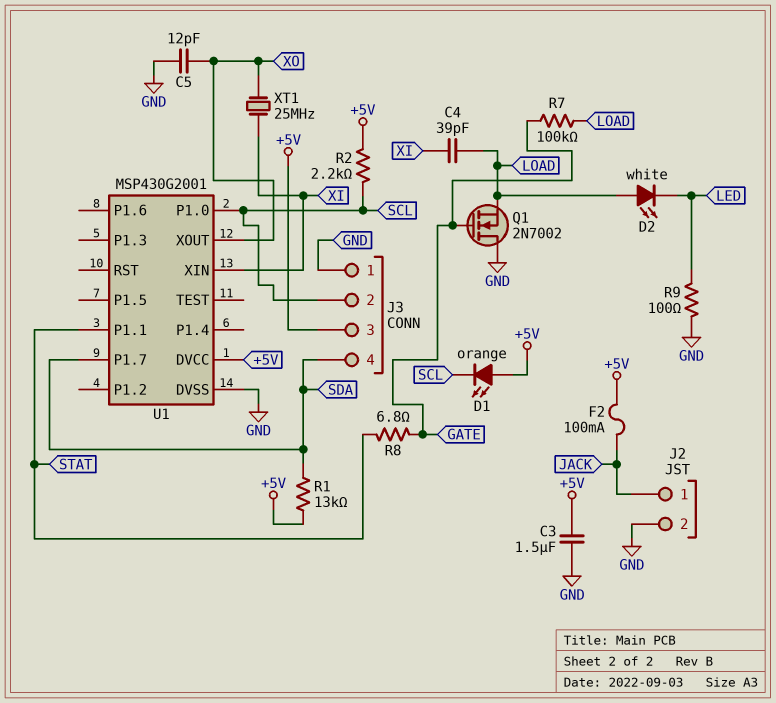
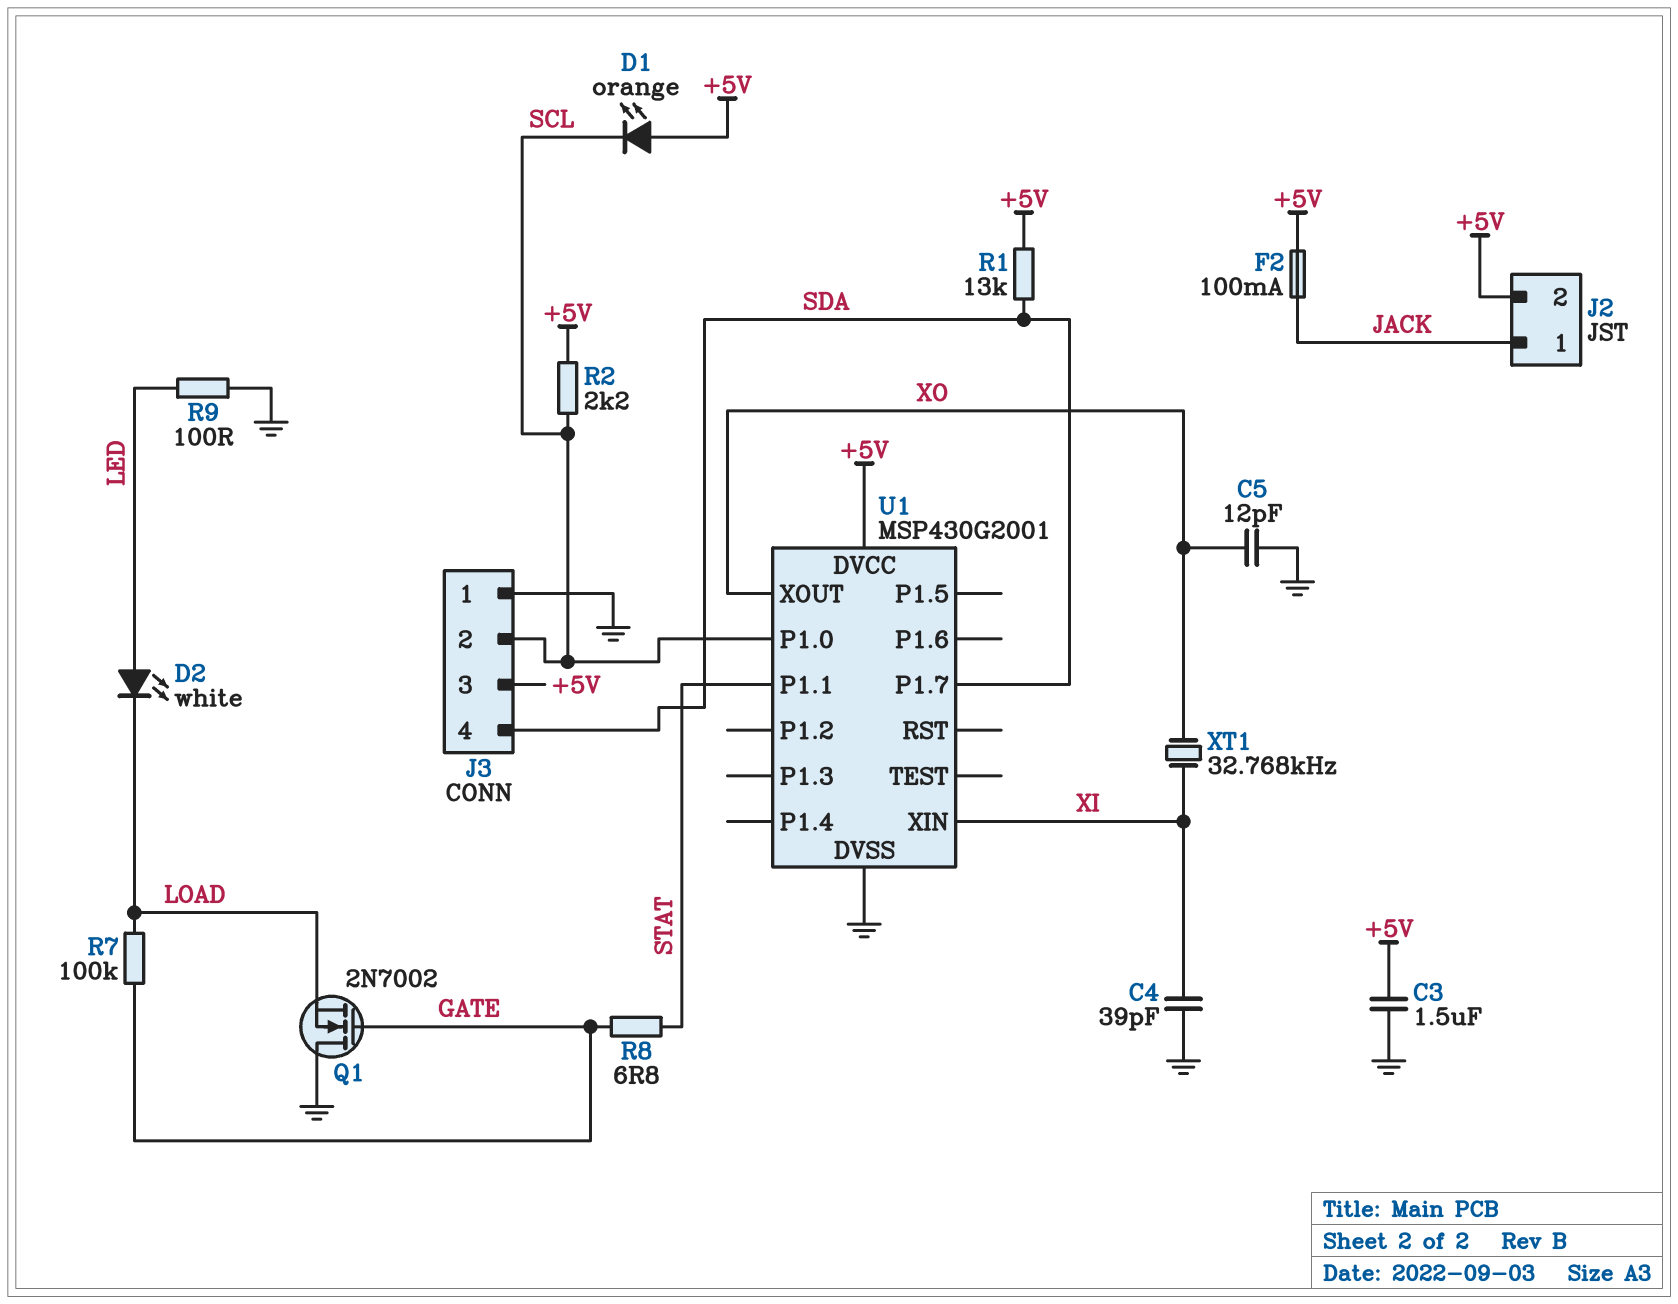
C4: 39pF (LOAD, XI) -> 39pF (GND, XI)
D2: LED white (A LOAD, K LED) -> LED white (A LED, K LOAD)
J2 pin 2: GND -> +5V
XT1: 25MHz (XI, XO) -> 32.768kHz (XI, XO)

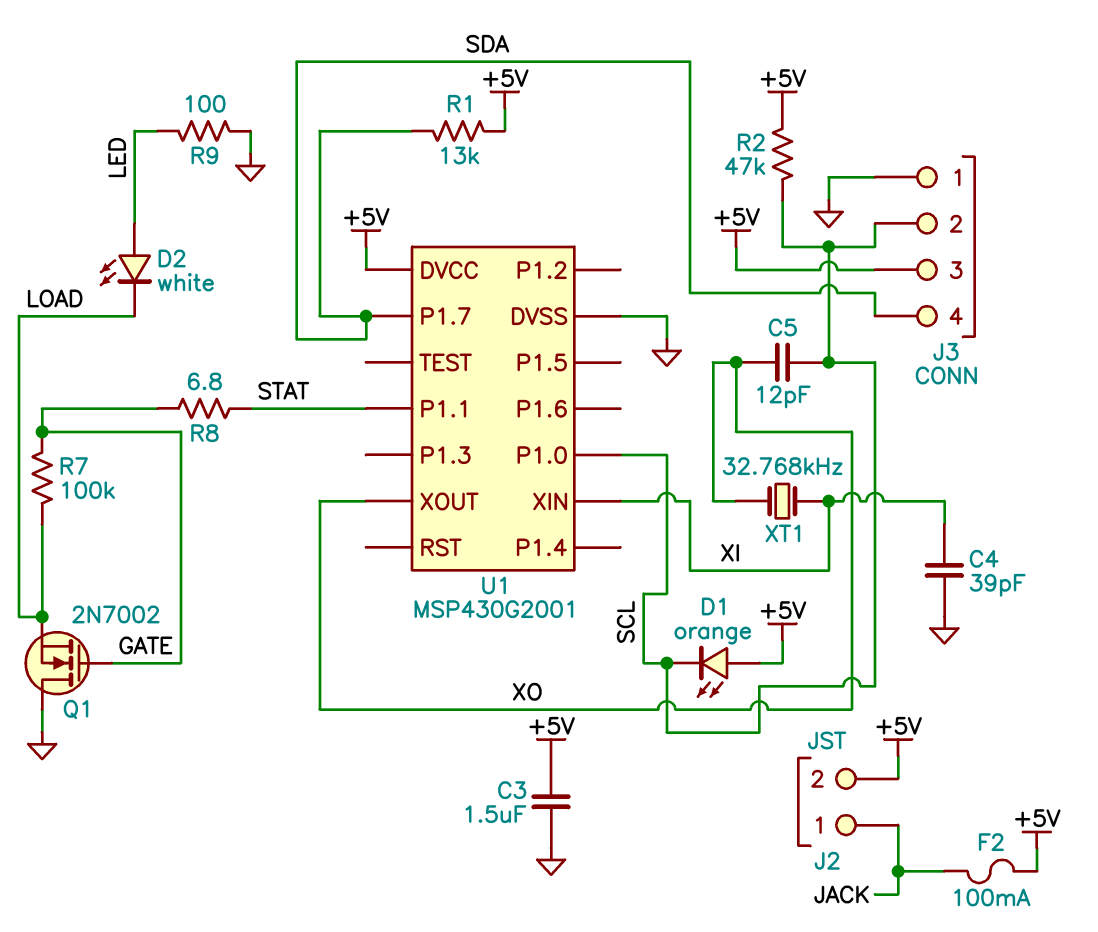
C5: 12pF (GND, XO) -> 12pF (SCL, XO)
R2: 2.2k (+5V, SCL) -> 47k (+5V, SCL)

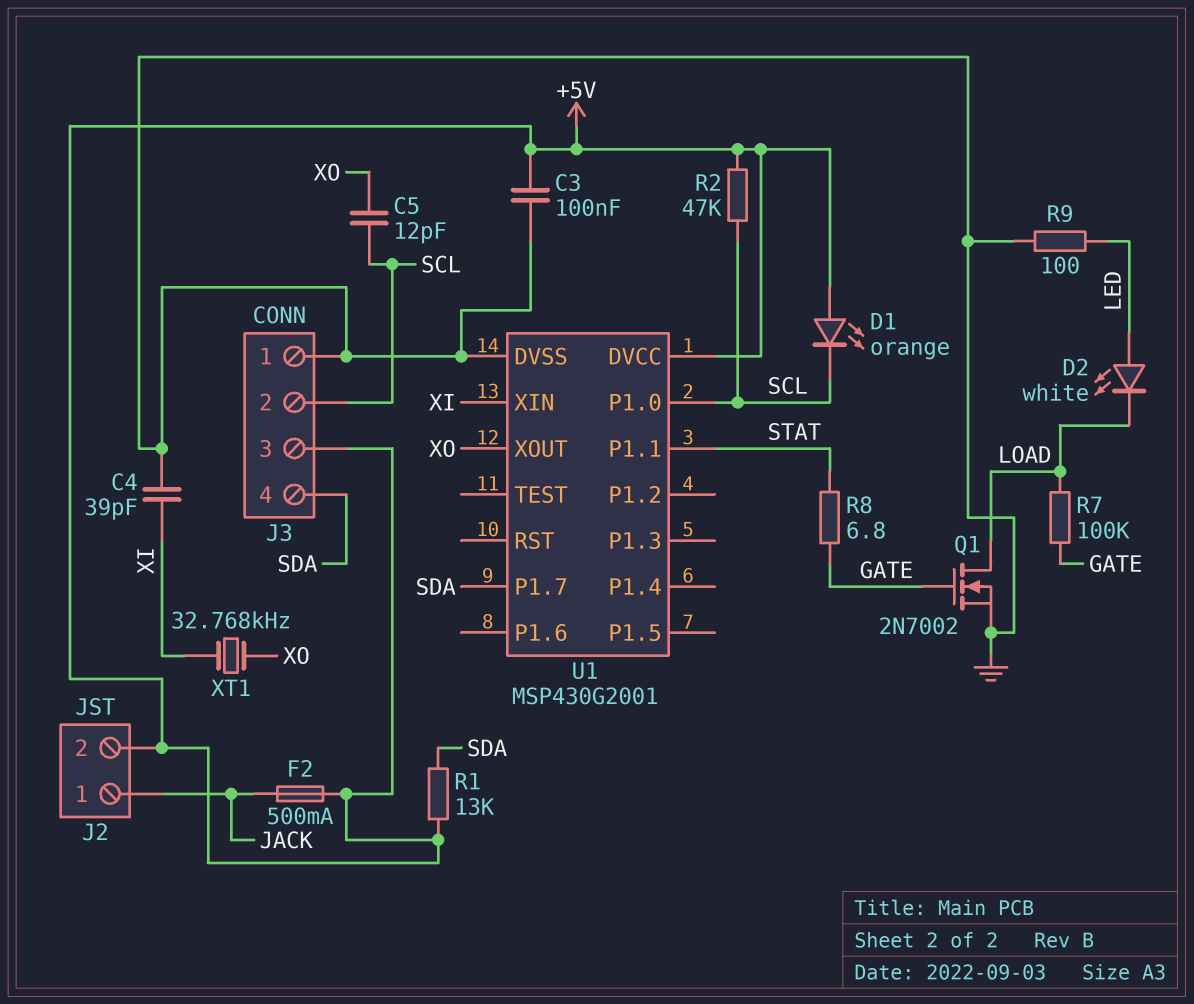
C3: 1.5uF (+5V, GND) -> 100nF (+5V, GND)
F2: 100mA (+5V, JACK) -> 500mA (+5V, JACK)
Q1: NMOS 2N7002 (G GATE, D GND, S LOAD) -> NMOS 2N7002 (G GATE, D LOAD, S GND)

